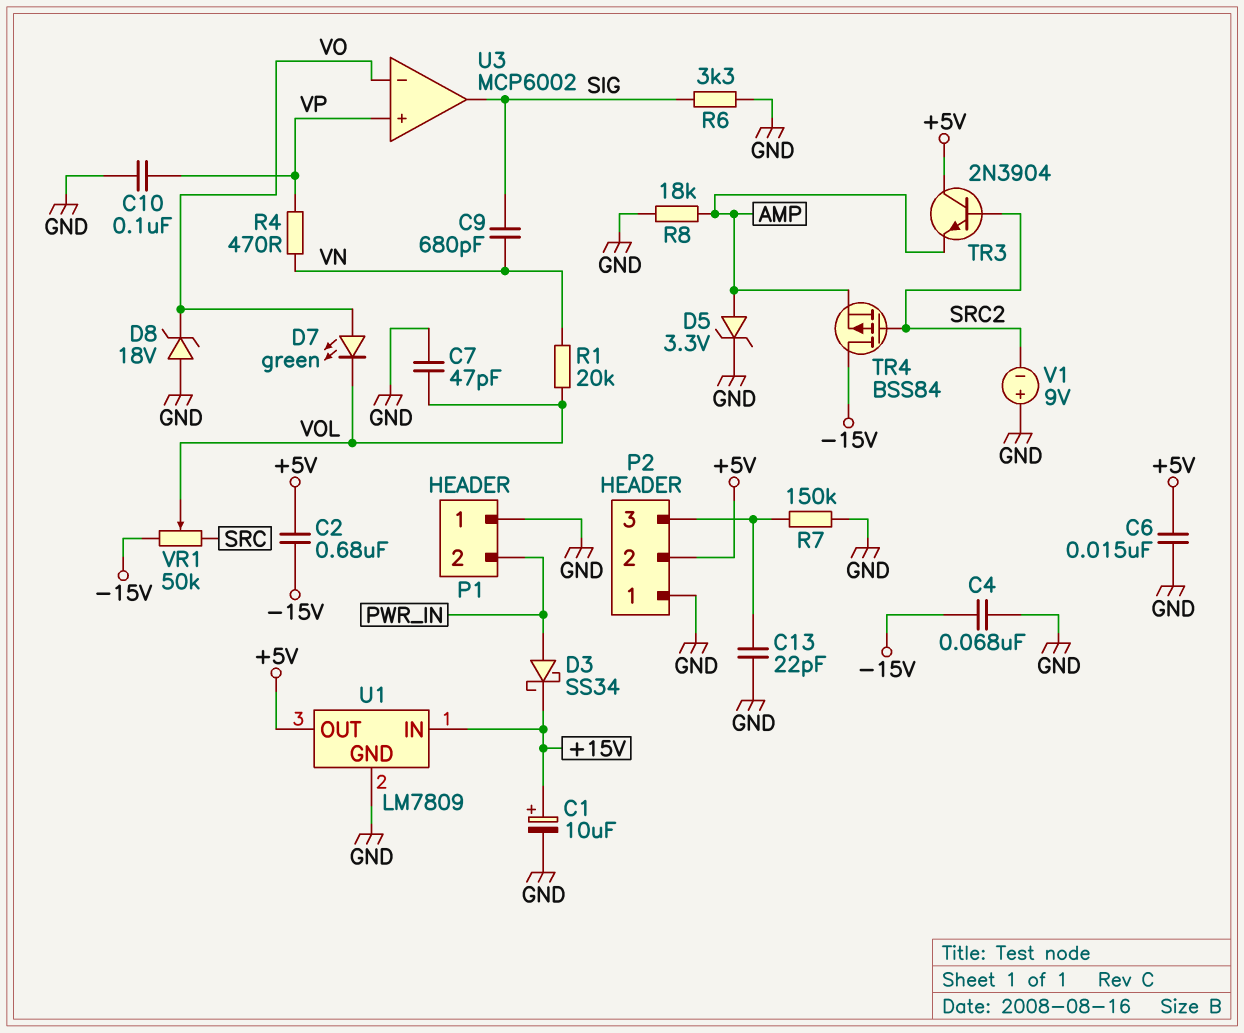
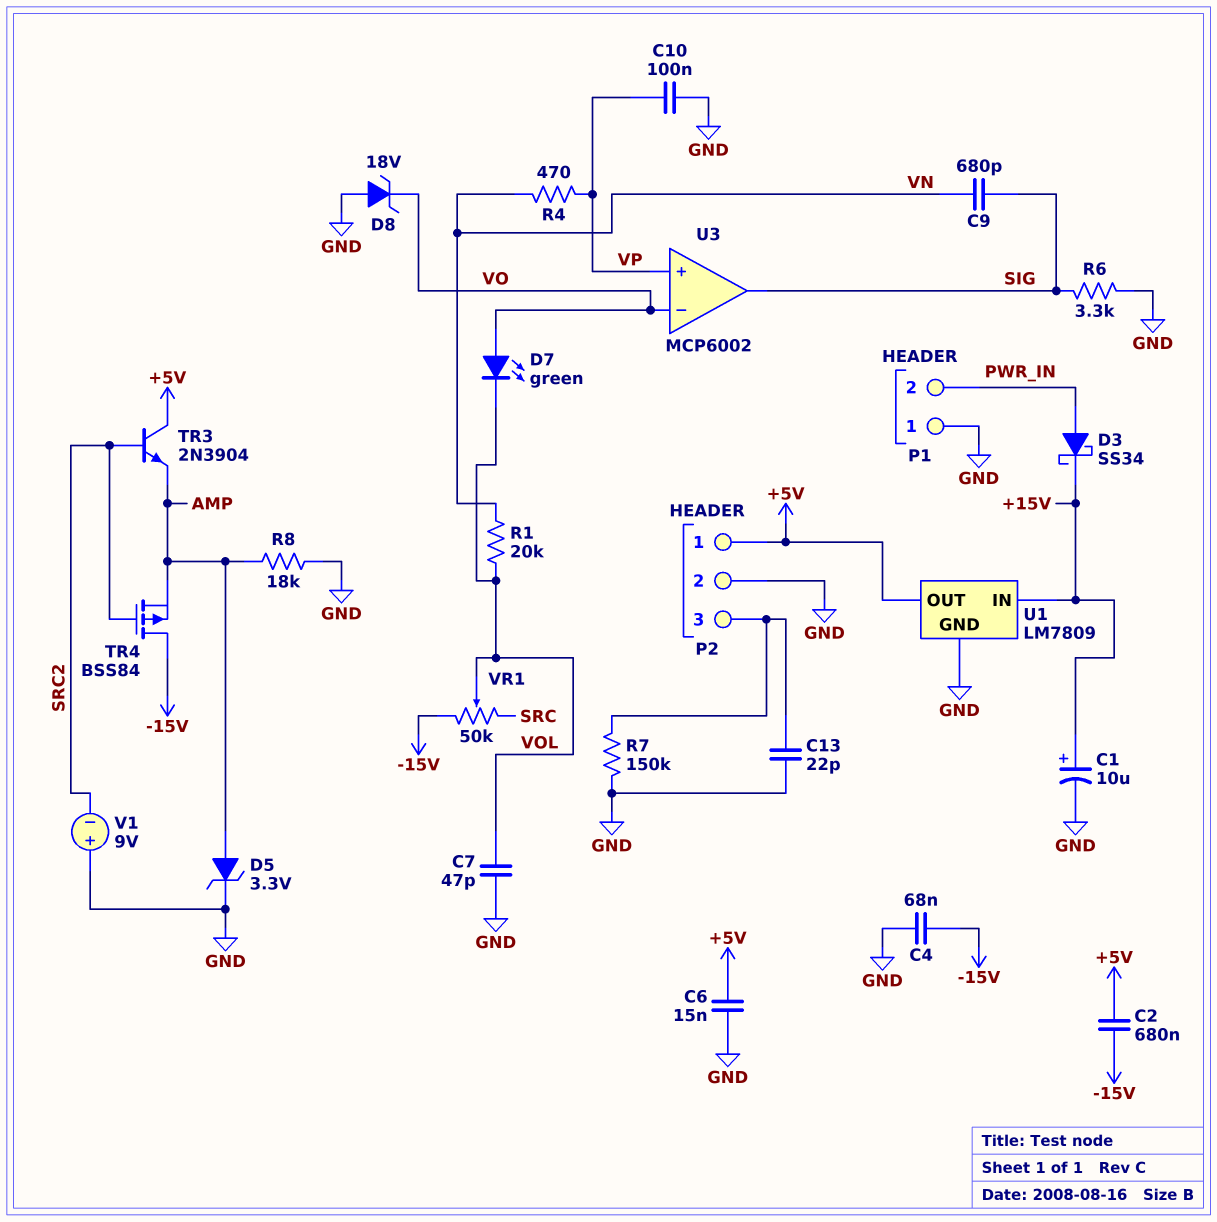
P2 pin 1: GND -> +5V
P2 pin 2: +5V -> GND

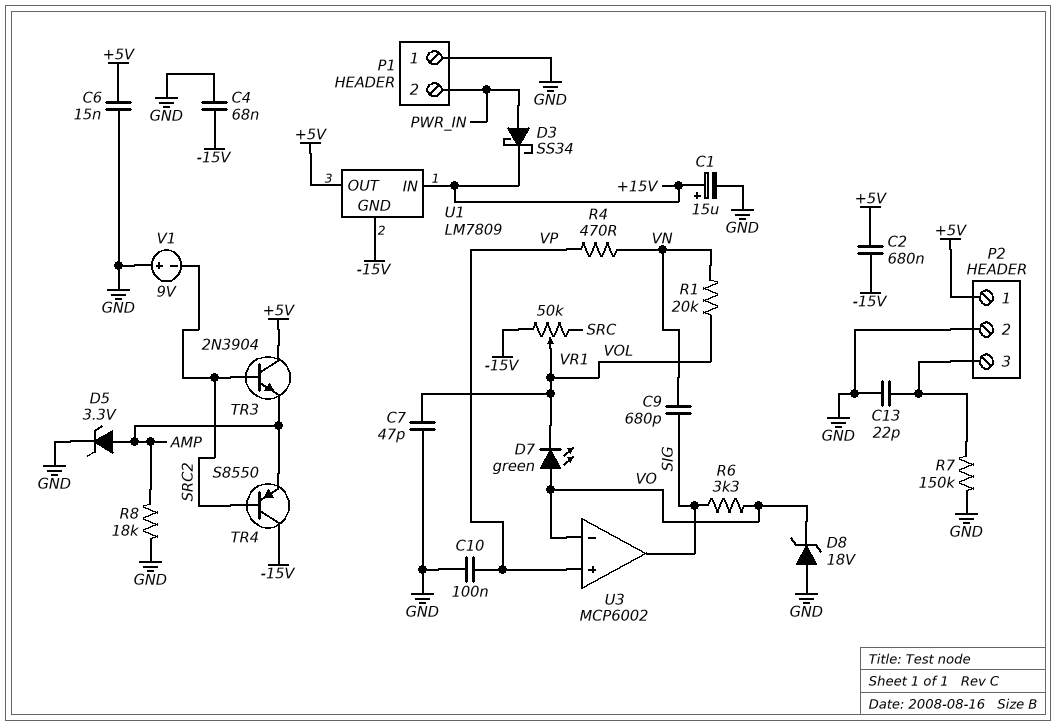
C1: 10uF (plus +15V, minus GND) -> 15uF (plus +15V, minus GND)
R6: 3.3k (GND, SIG) -> 3.3k (SIG, VO)
TR4: PMOS BSS84 (G SRC2, D -15V, S AMP) -> PNP S8550 (B SRC2, C -15V, E AMP)
U1 pin GND: GND -> -15V

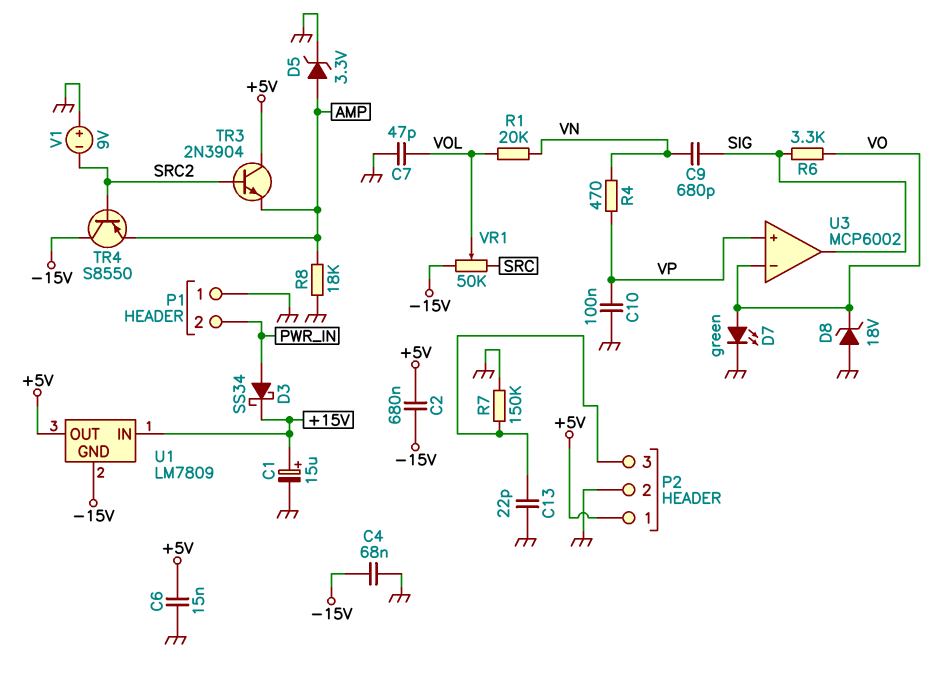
D7: LED green (A VO, K VOL) -> LED green (A VO, K GND)

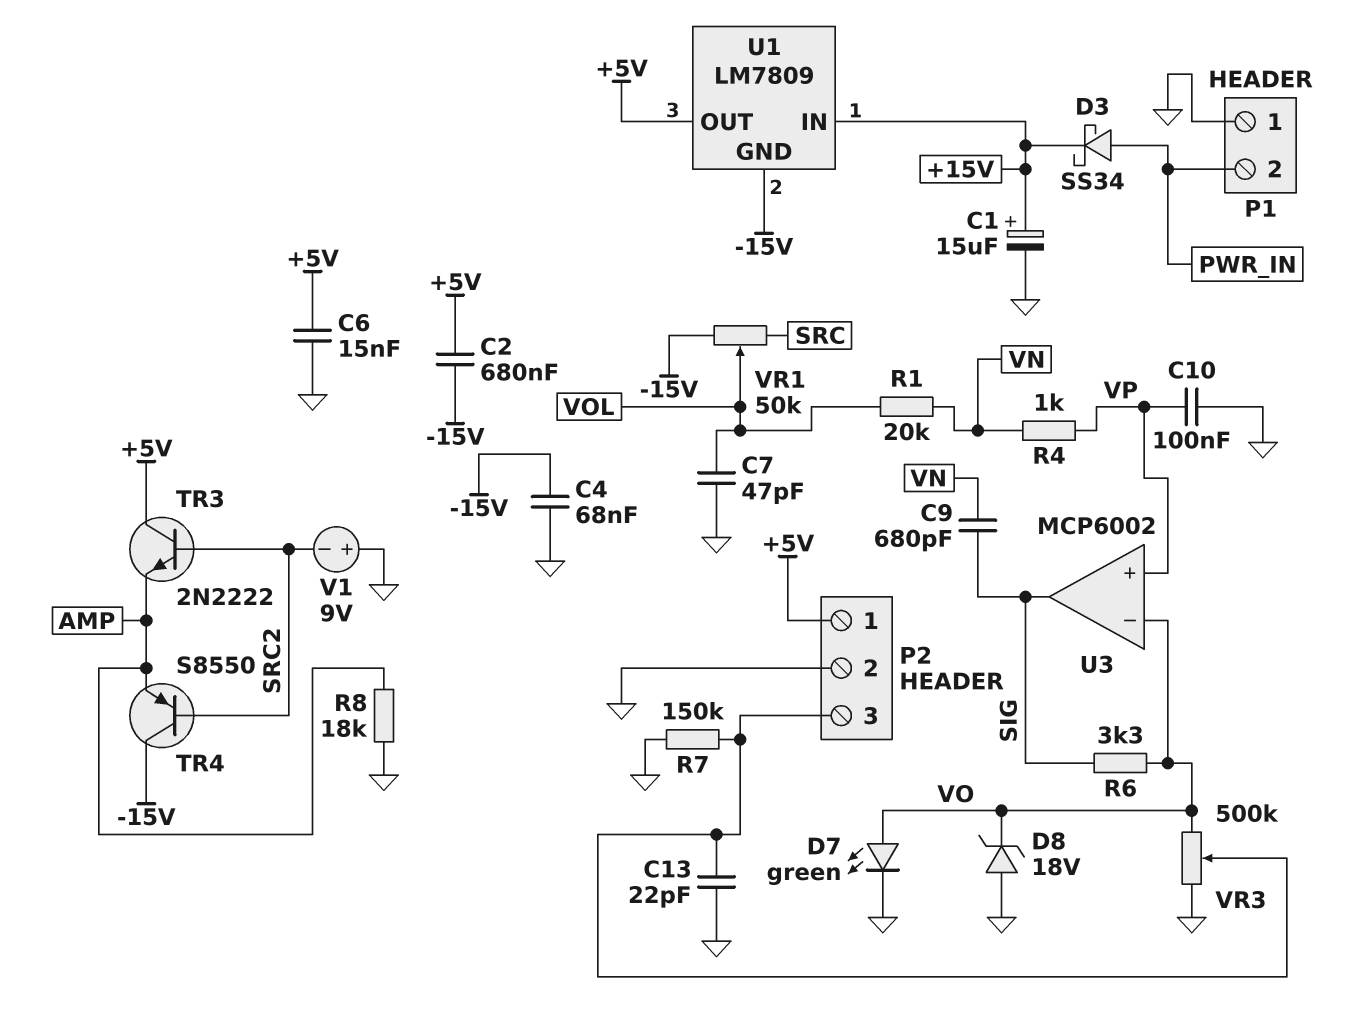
D5: zener 3.3V (A AMP, K GND) -> none
R4: 470 (VN, VP) -> 1k (VN, VP)
TR3: NPN 2N3904 (B SRC2, C +5V, E AMP) -> NPN 2N2222 (B SRC2, C +5V, E AMP)
VR3: none -> 500k (GND, VO, wiper P2/3)

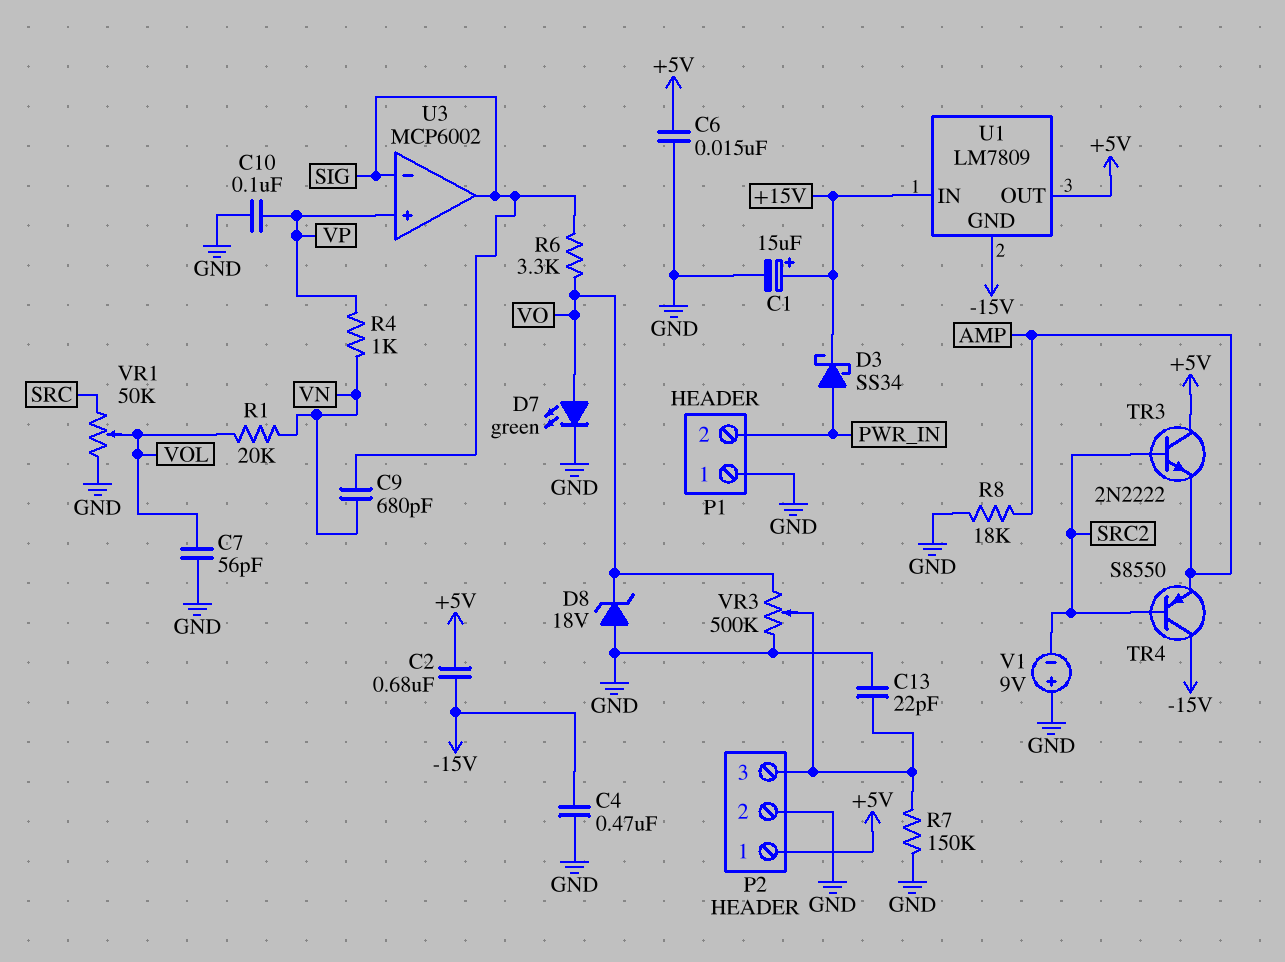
C4: 68nF (-15V, GND) -> 470nF (-15V, GND)
C7: 47pF (GND, VOL) -> 56pF (GND, VOL)
U3 pin in-: VO -> SIG
VR1: 50k (-15V, SRC, wiper VOL) -> 50k (GND, SRC, wiper VOL)

